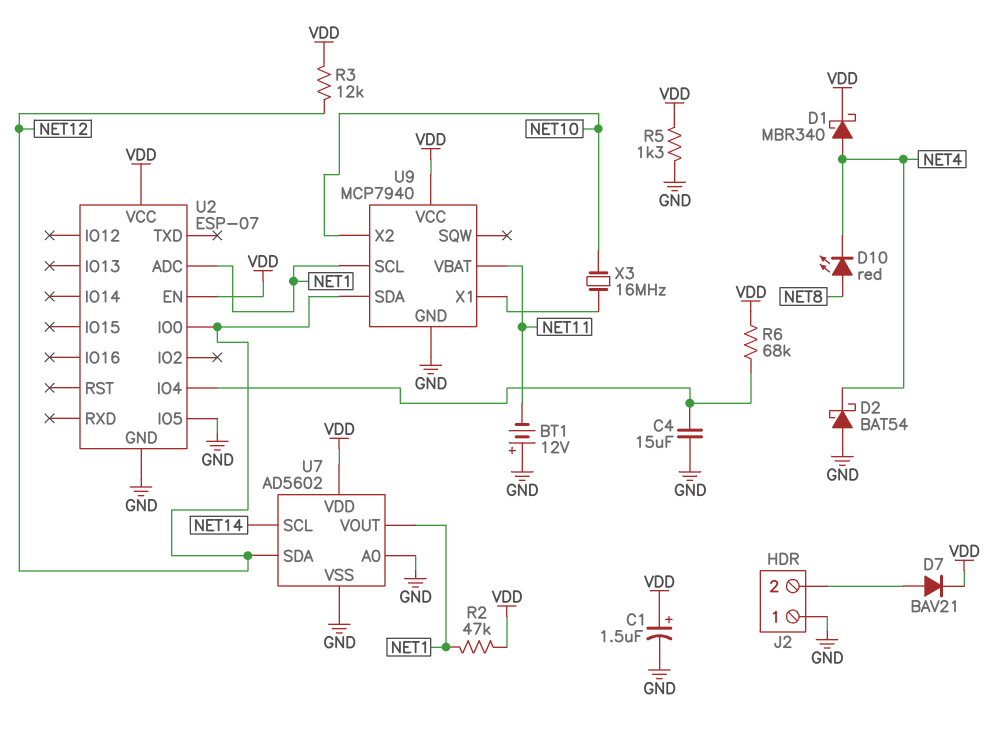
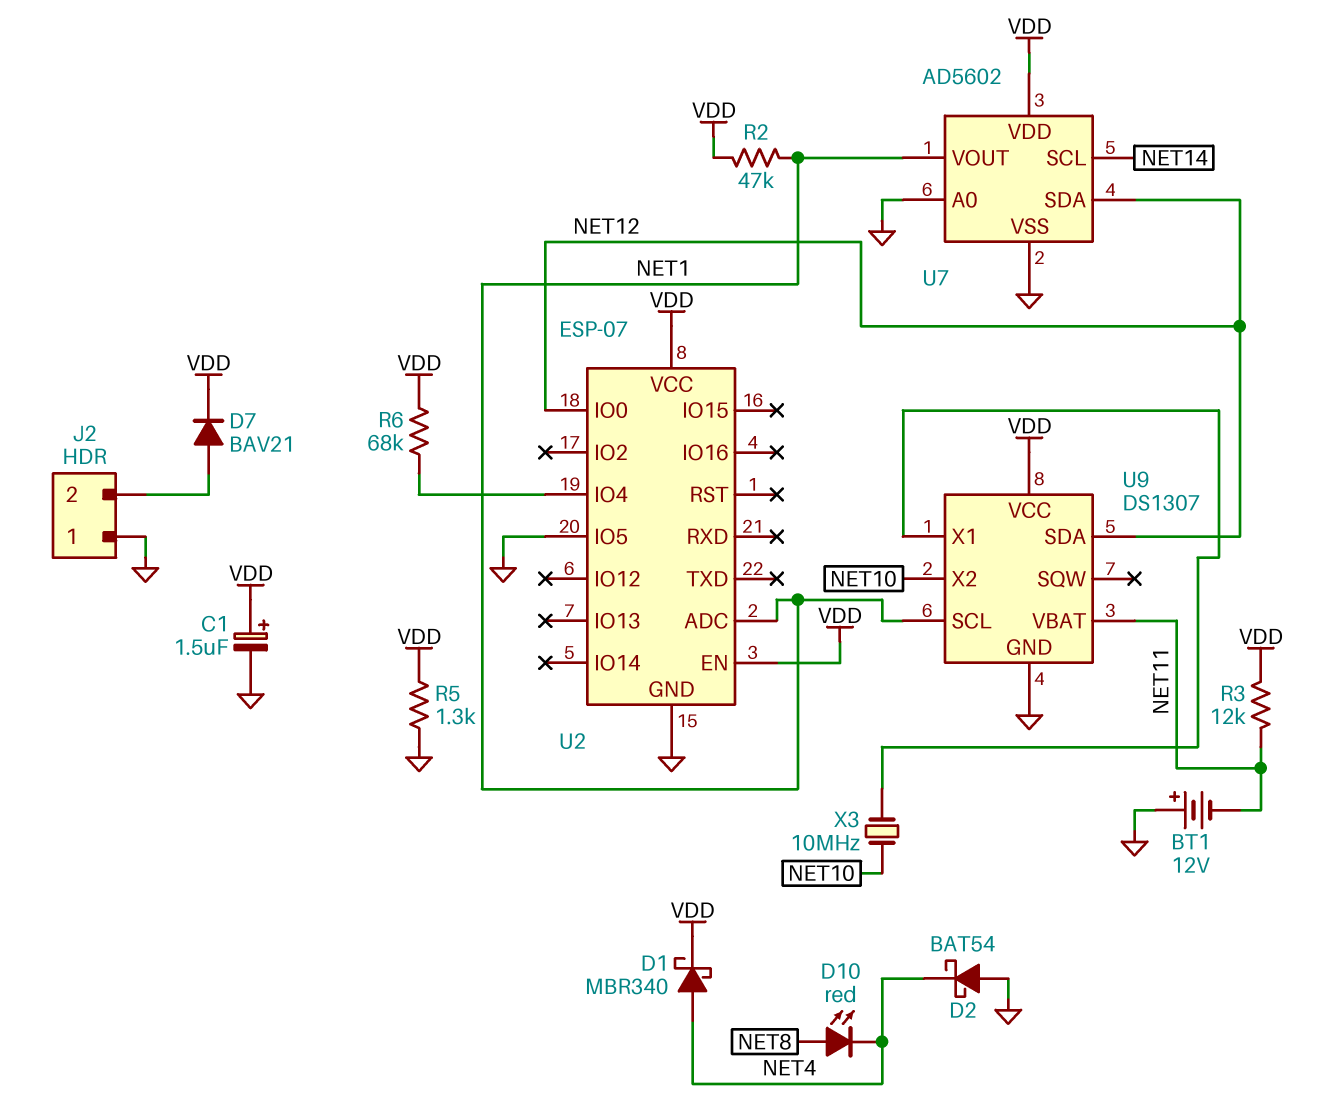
C4: 15uF (GND, U2/IO4) -> none
R3: 12k (NET12, VDD) -> 12k (NET11, VDD)
U9: MCP7940 -> DS1307
X3: 16MHz (NET10, U9/X1) -> 10MHz (NET10, U9/X1)

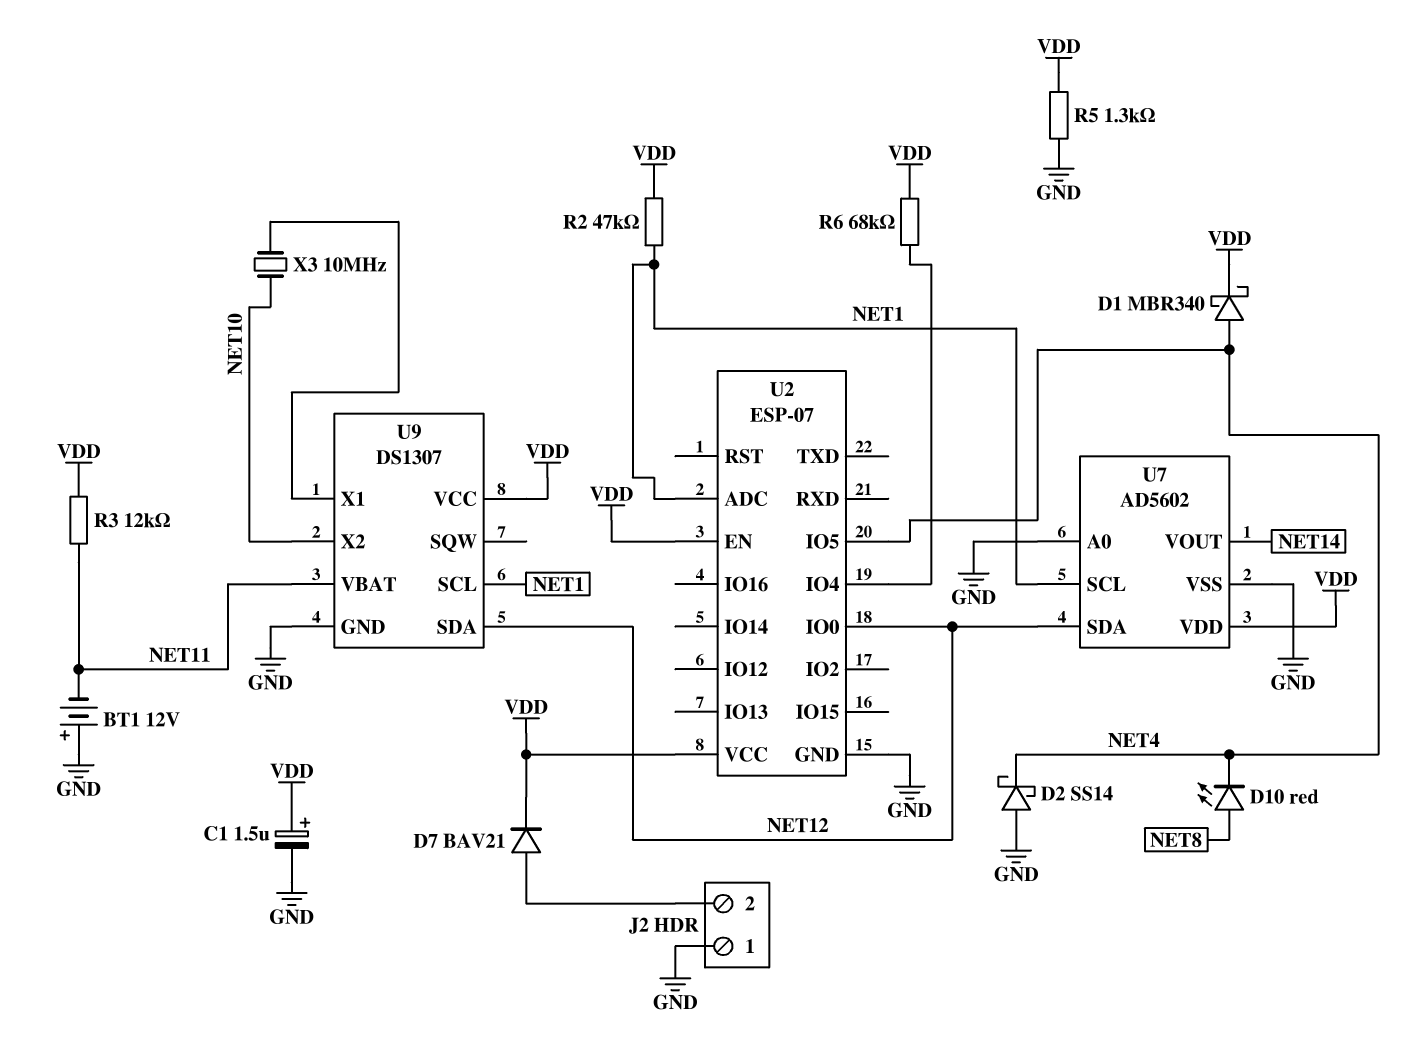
D2: schottky BAT54 (A GND, K NET4) -> schottky SS14 (A GND, K NET4)
U2 pin IO5: GND -> NET4
U7 pin SCL: NET14 -> NET1
U7 pin VOUT: NET1 -> NET14

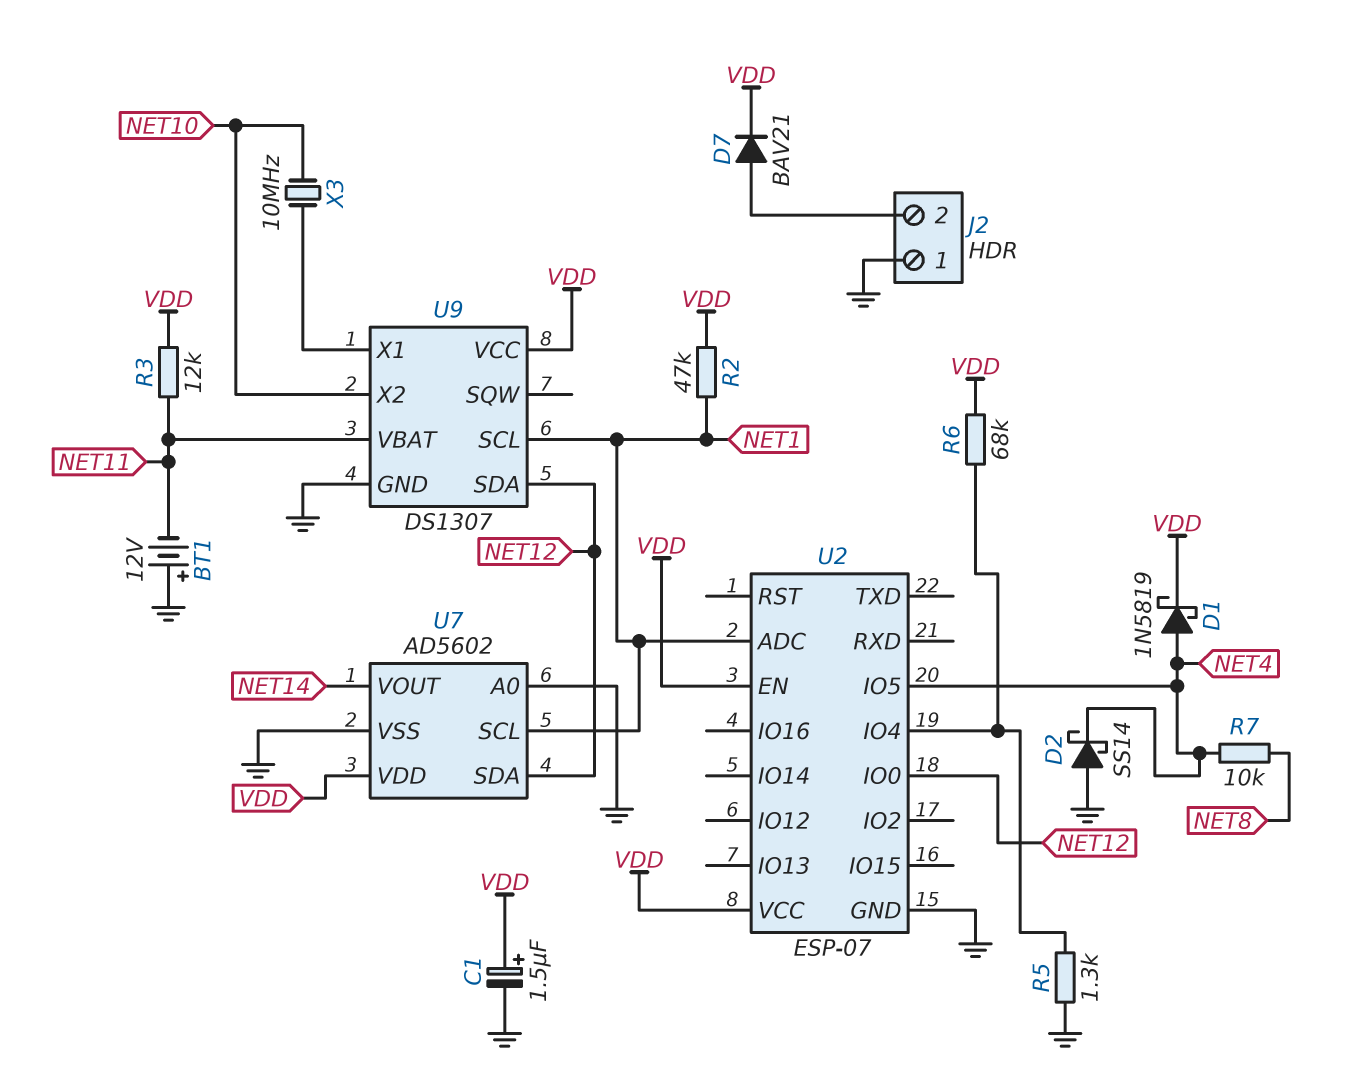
D1: schottky MBR340 (A NET4, K VDD) -> schottky 1N5819 (A NET4, K VDD)
D10: LED red (A NET8, K NET4) -> none
R5: 1.3k (GND, VDD) -> 1.3k (GND, U2/IO4)
R7: none -> 10k (NET4, NET8)

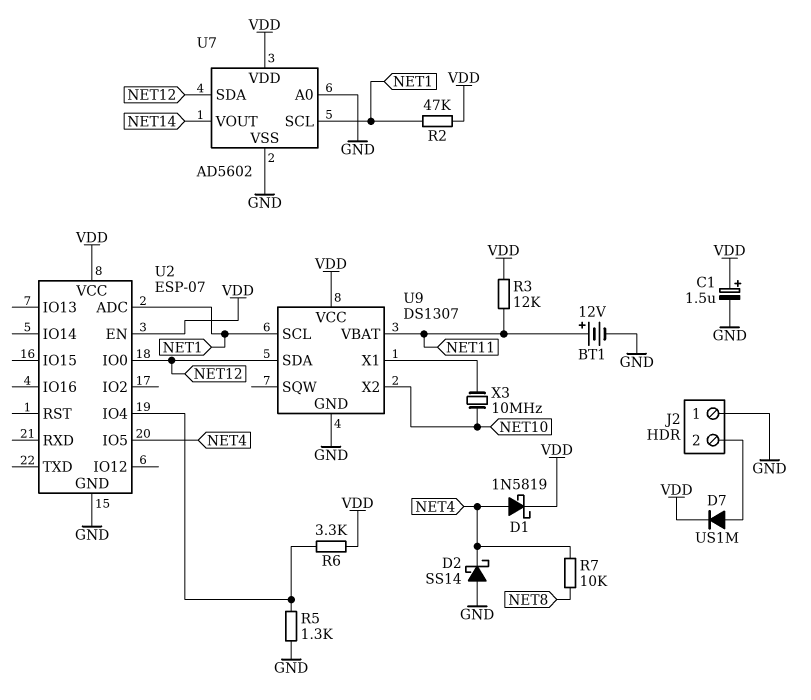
BT1: 12V (plus GND, minus NET11) -> 12V (plus NET11, minus GND)
D7: diode BAV21 (A J2/2, K VDD) -> diode US1M (A J2/2, K VDD)
R6: 68k (U2/IO4, VDD) -> 3.3k (U2/IO4, VDD)

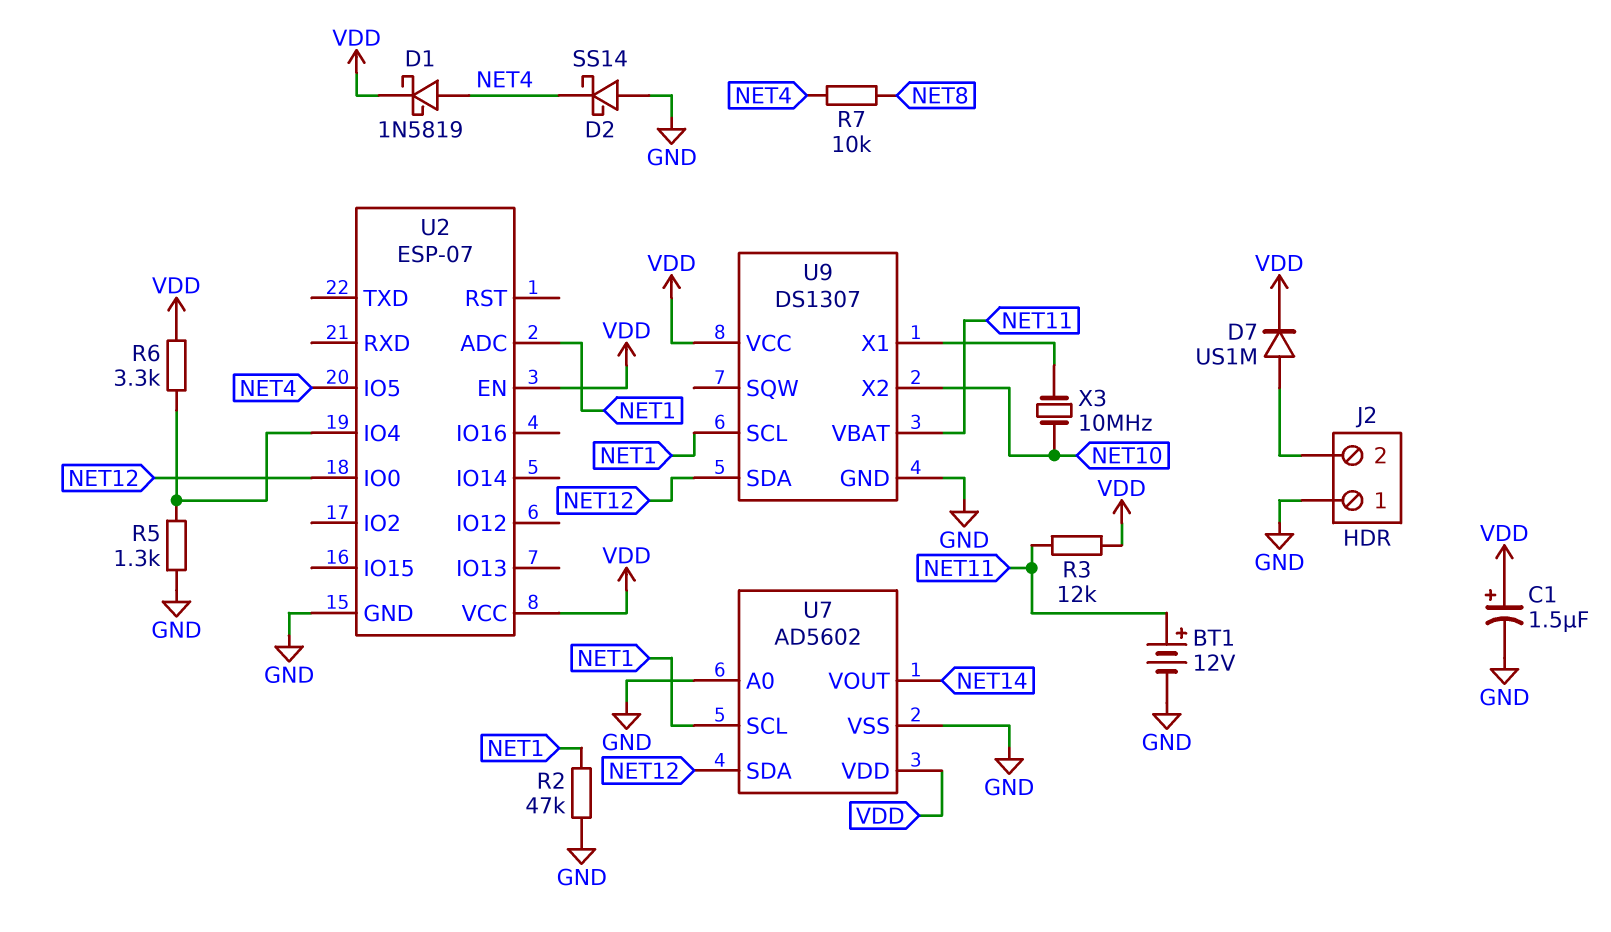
R2: 47k (NET1, VDD) -> 47k (GND, NET1)

